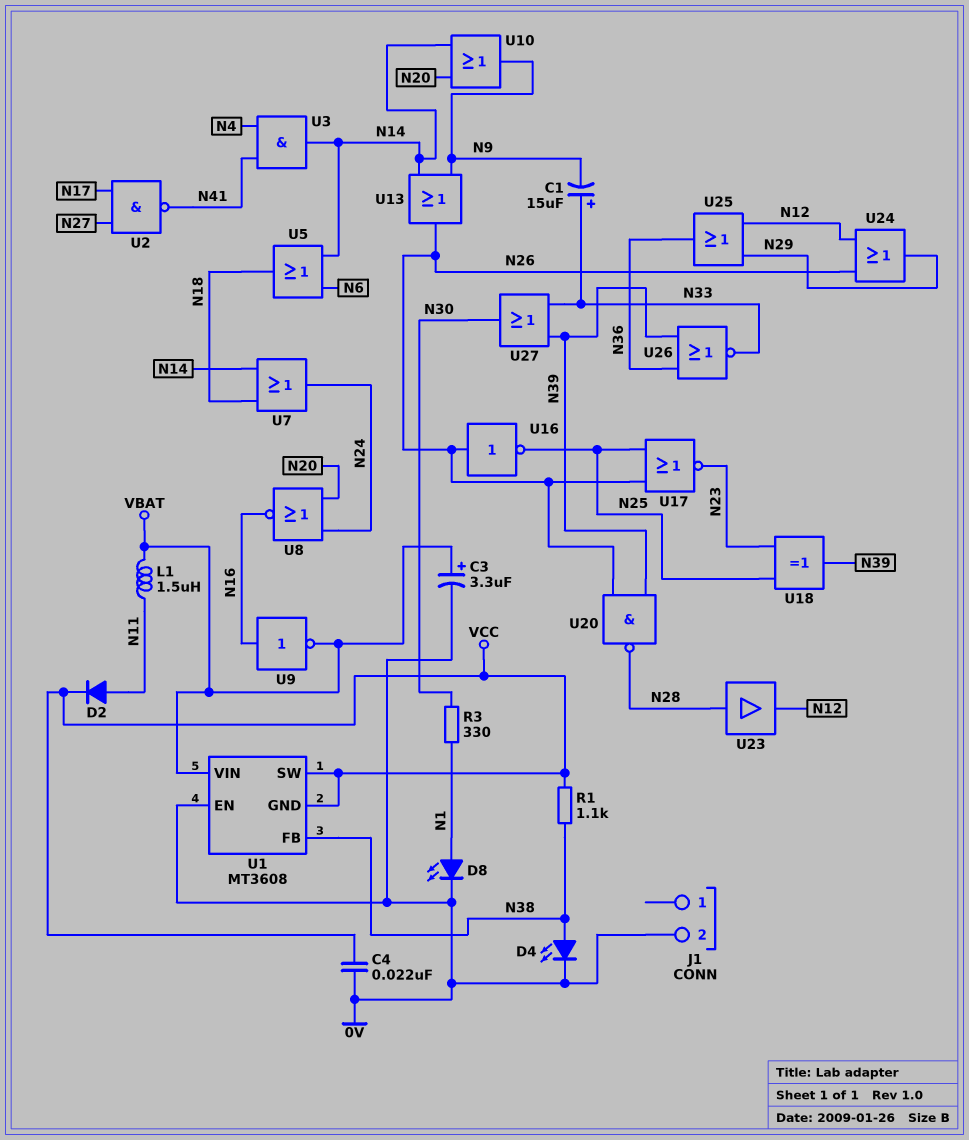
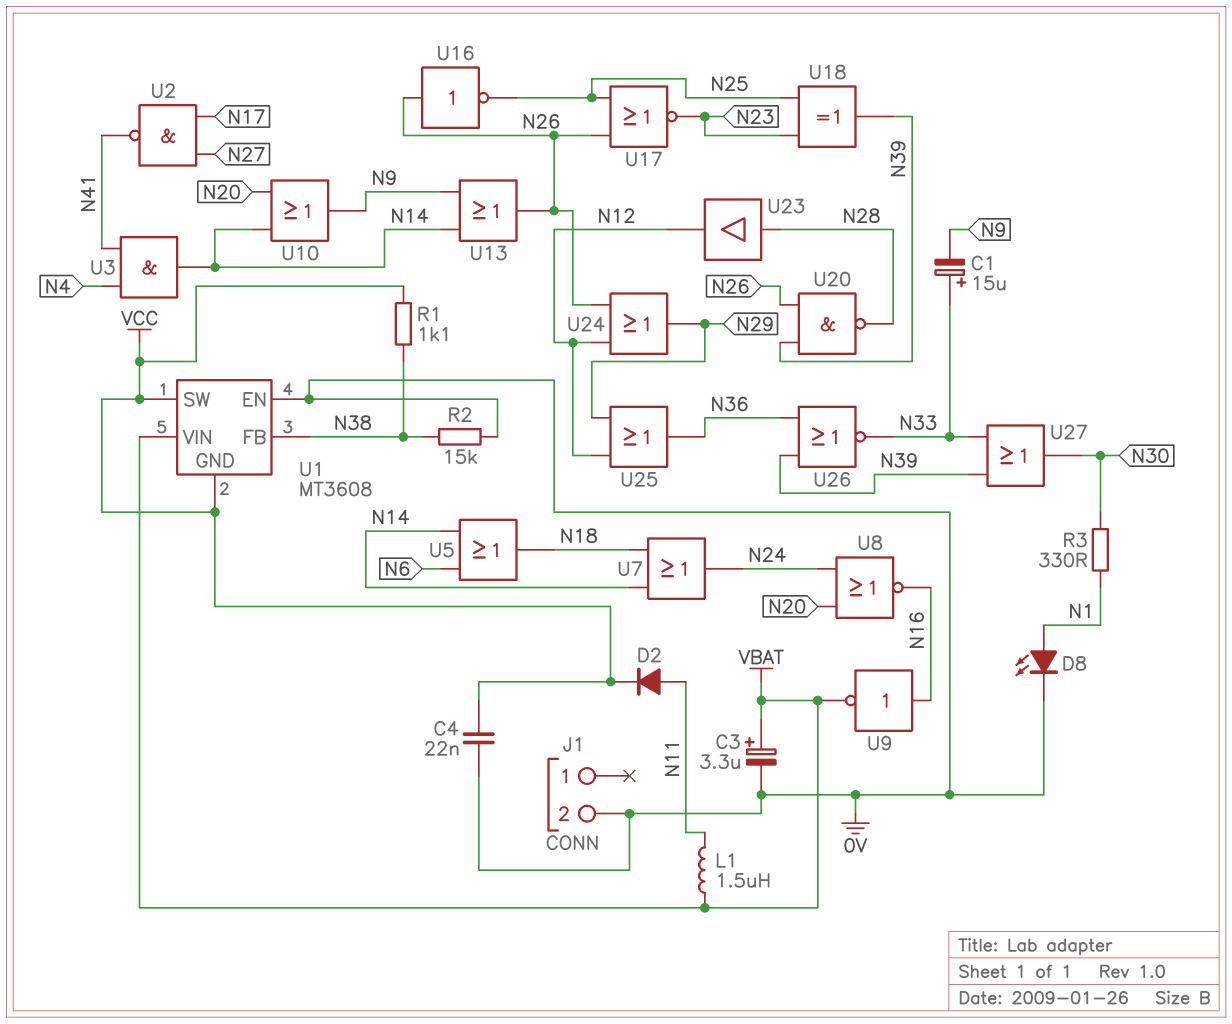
D4: LED (A N38, K 0V) -> none
R2: none -> 15k (0V, N38)

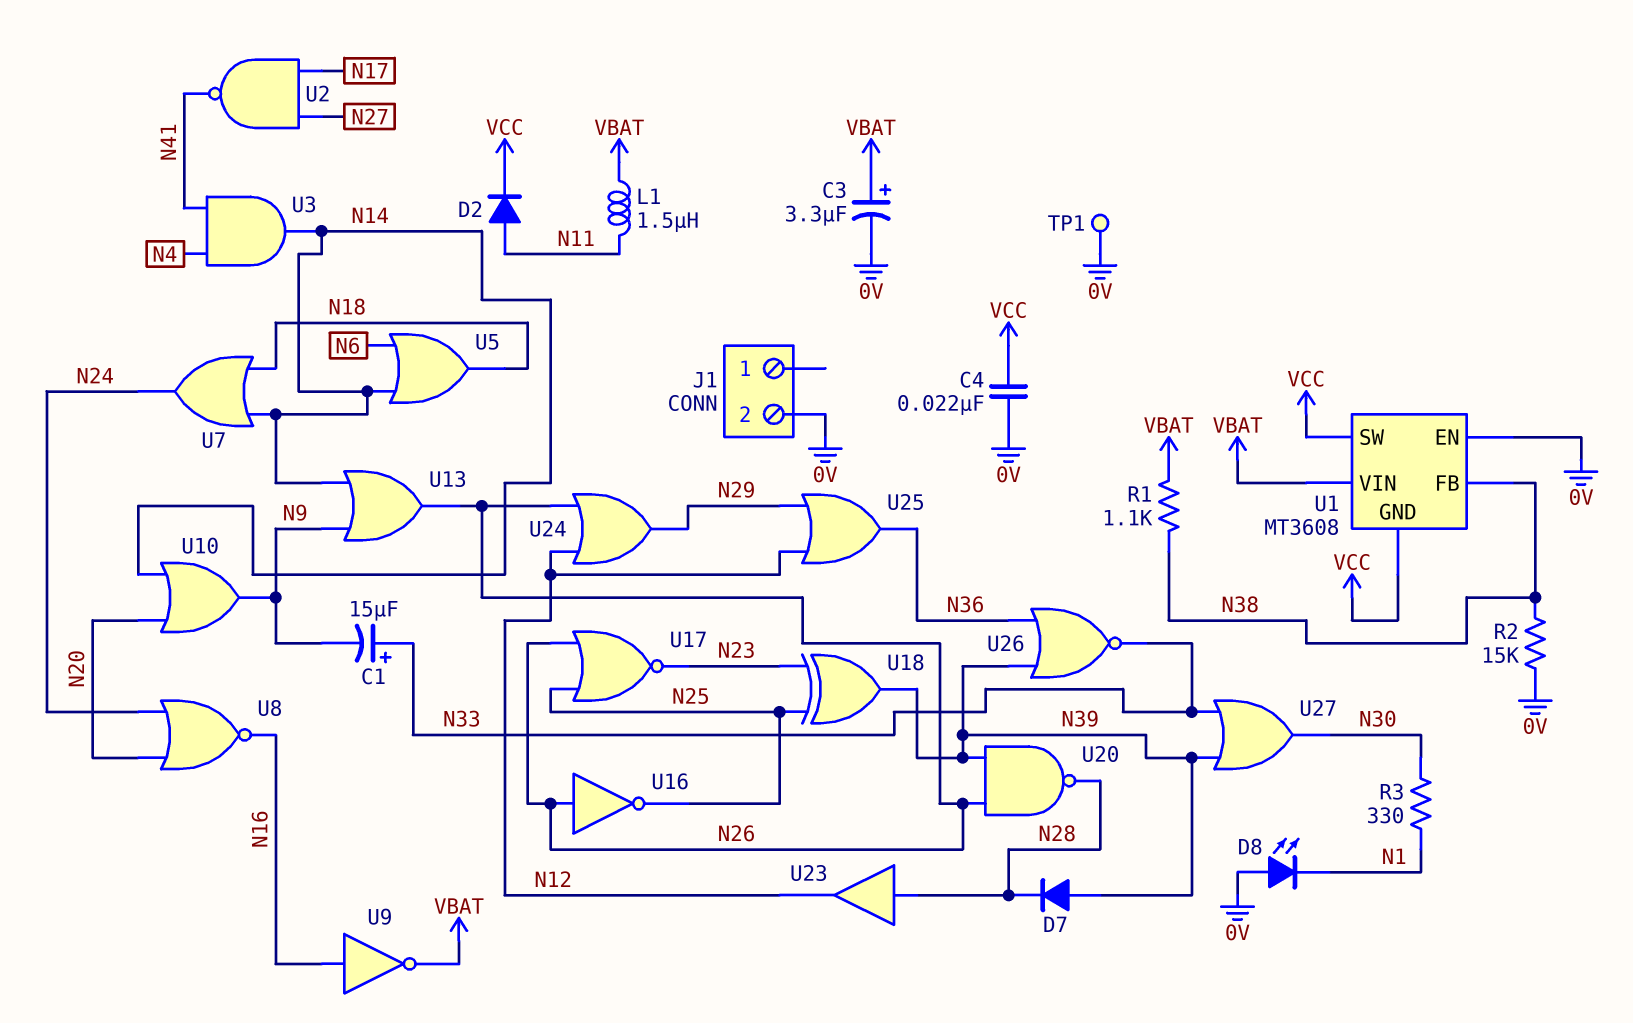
D7: none -> diode (A N39, K N28)
D8: LED (A N1, K 0V) -> LED (A 0V, K N1)
R1: 1.1k (N38, VCC) -> 1.1k (N38, VBAT)
TP1: none -> test point (0V)

